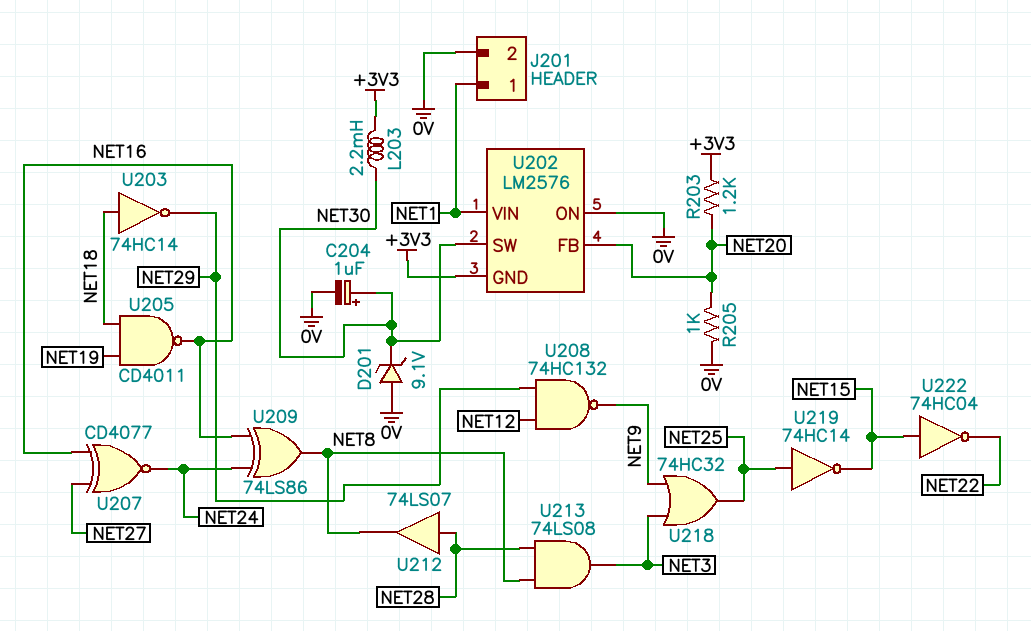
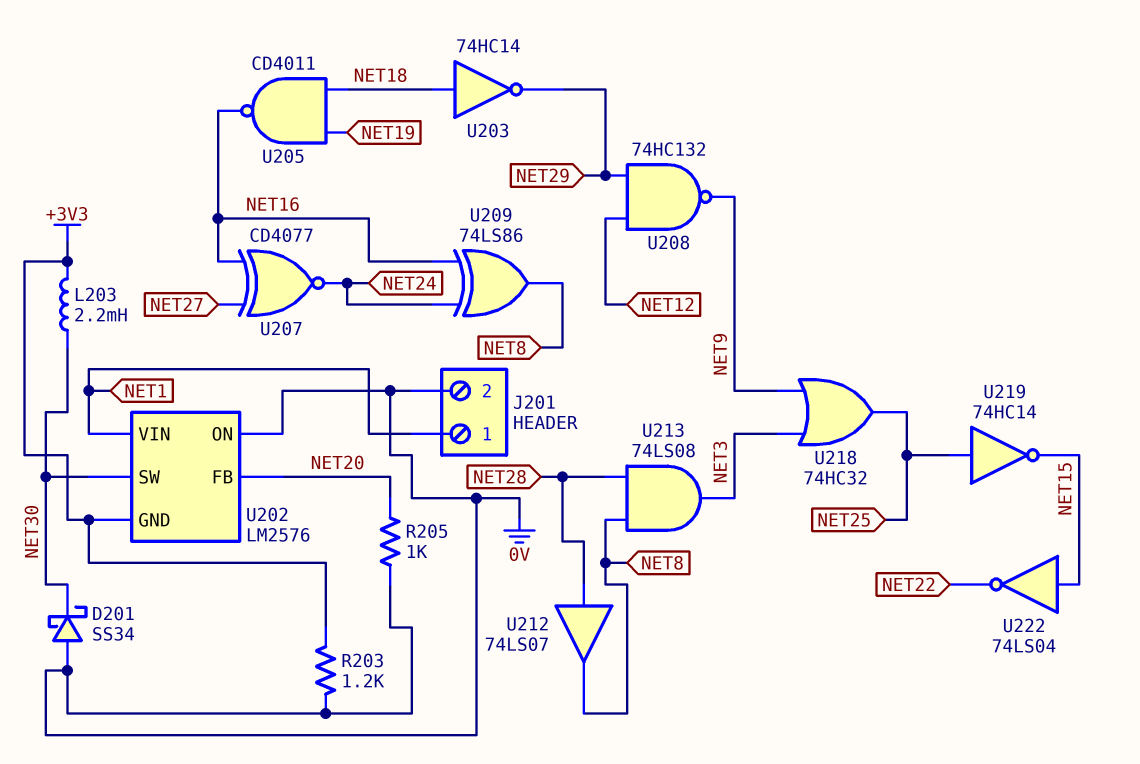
C204: 1uF (plus NET30, minus 0V) -> none
D201: zener 9.1V (A 0V, K NET30) -> schottky SS34 (A 0V, K NET30)
R203: 1.2k (+3V3, NET20) -> 1.2k (+3V3, 0V)
U222: NOT 74HC04 (in NET15, out NET22) -> NOT 74LS04 (in NET15, out NET22)

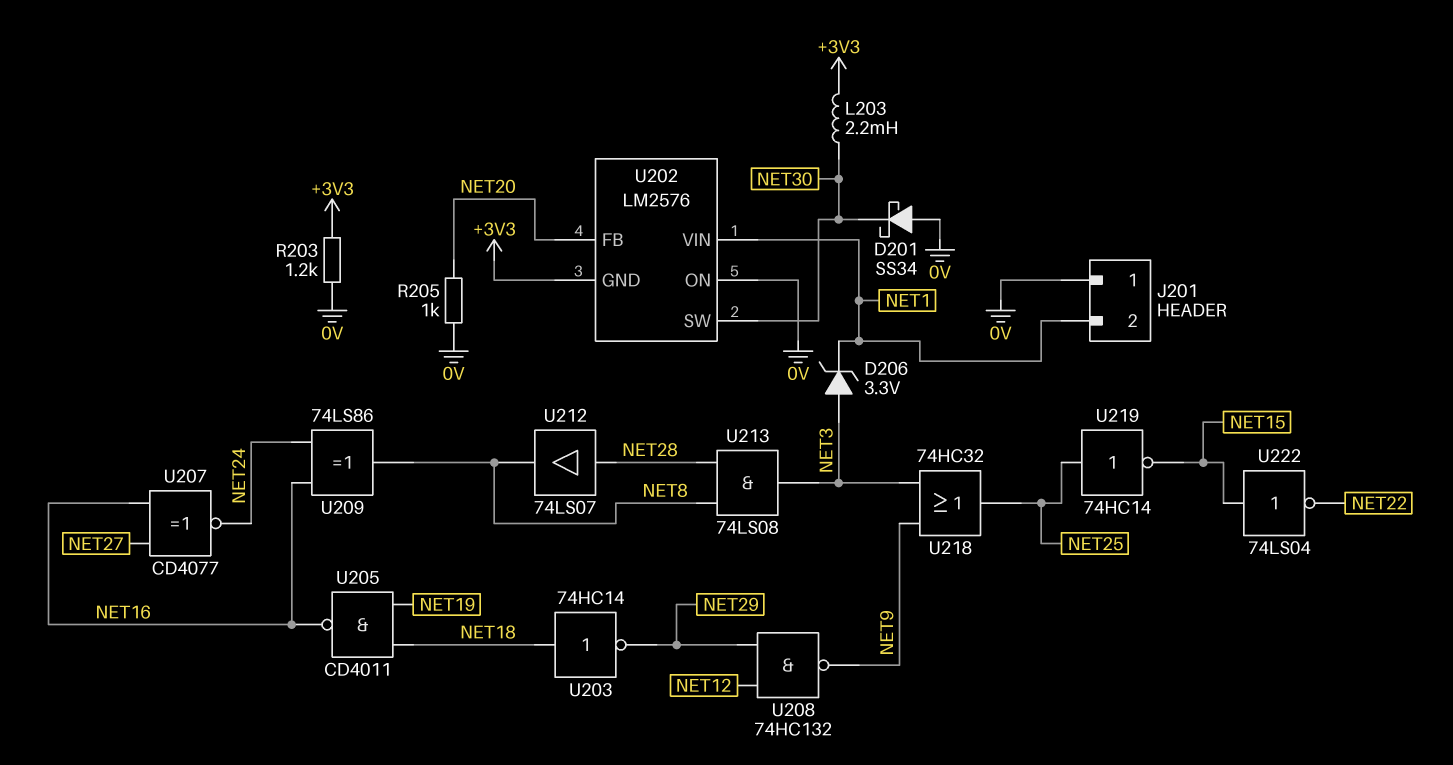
D206: none -> zener 3.3V (A NET3, K NET1)
J201 pin 1: NET1 -> 0V
J201 pin 2: 0V -> NET1

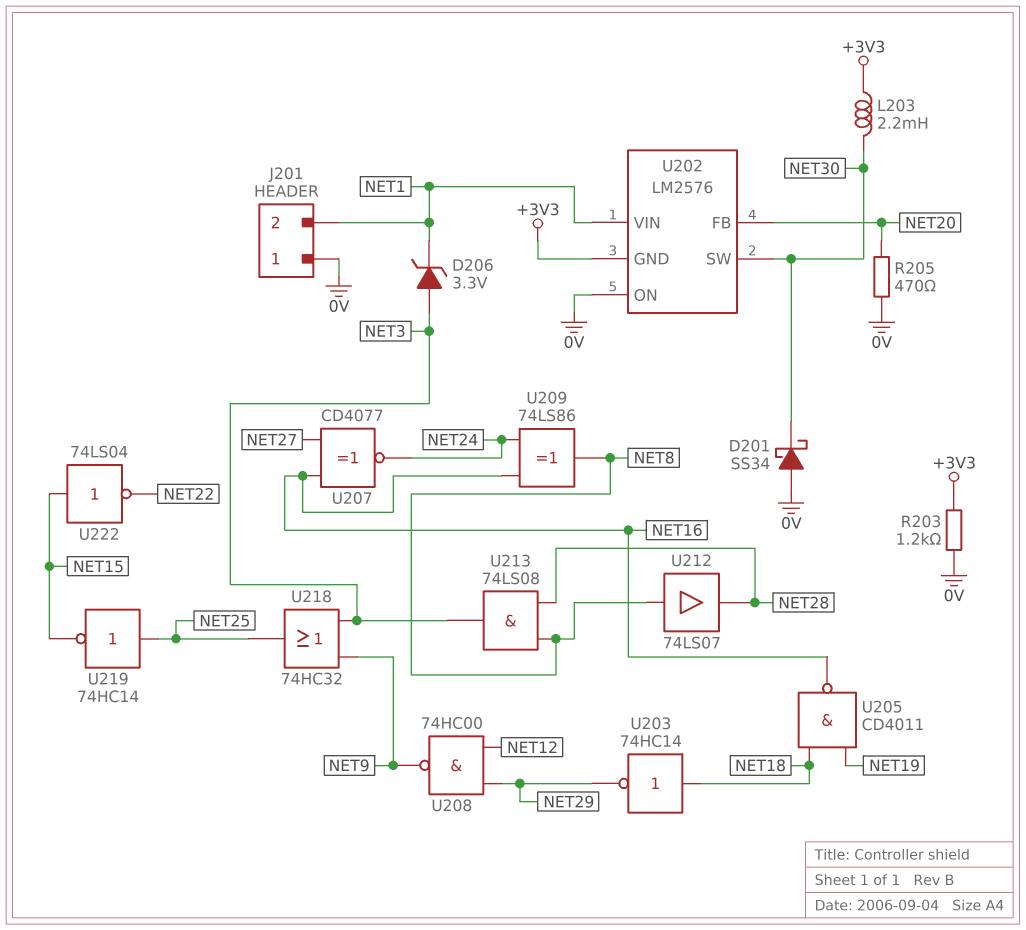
R205: 1k (0V, NET20) -> 470 (0V, NET20)
U208: NAND 74HC132 (in NET12, in NET29, out NET9) -> NAND 74HC00 (in NET12, in NET29, out NET9)
U212: buffer 74LS07 (in NET28, out NET8) -> buffer 74LS07 (in NET8, out NET28)

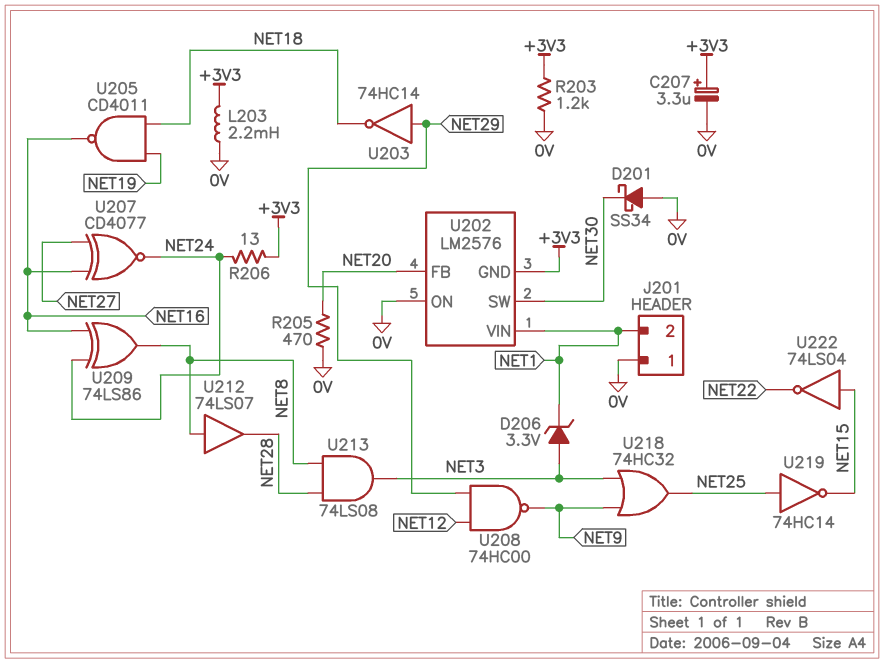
C207: none -> 3.3uF (plus +3V3, minus 0V)
L203: 2.2mH (+3V3, NET30) -> 2.2mH (+3V3, 0V)
R206: none -> 13 (+3V3, NET24)
U203: NOT 74HC14 (in NET18, out NET29) -> NOT 74HC14 (in NET29, out NET18)

